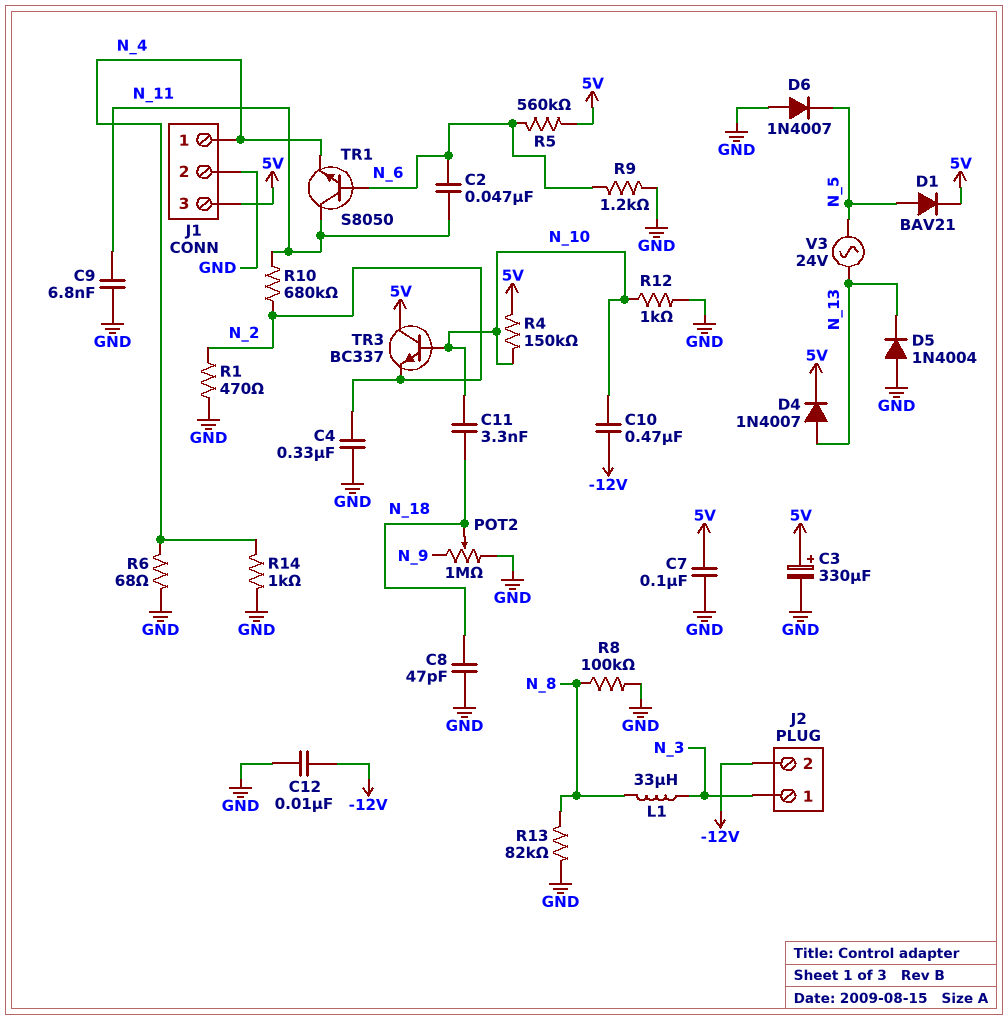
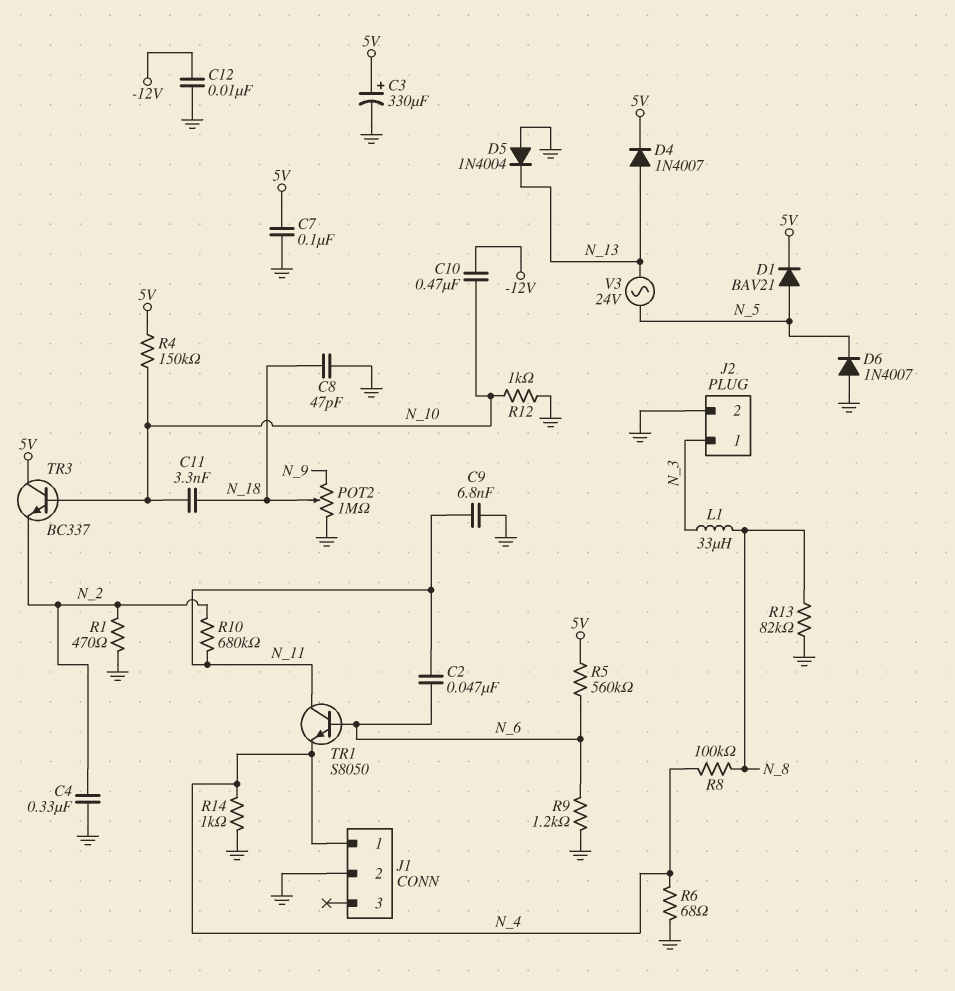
J1 pin 3: 5V -> none
J2 pin 2: -12V -> GND
R8: 100k (GND, N_8) -> 100k (N_4, N_8)

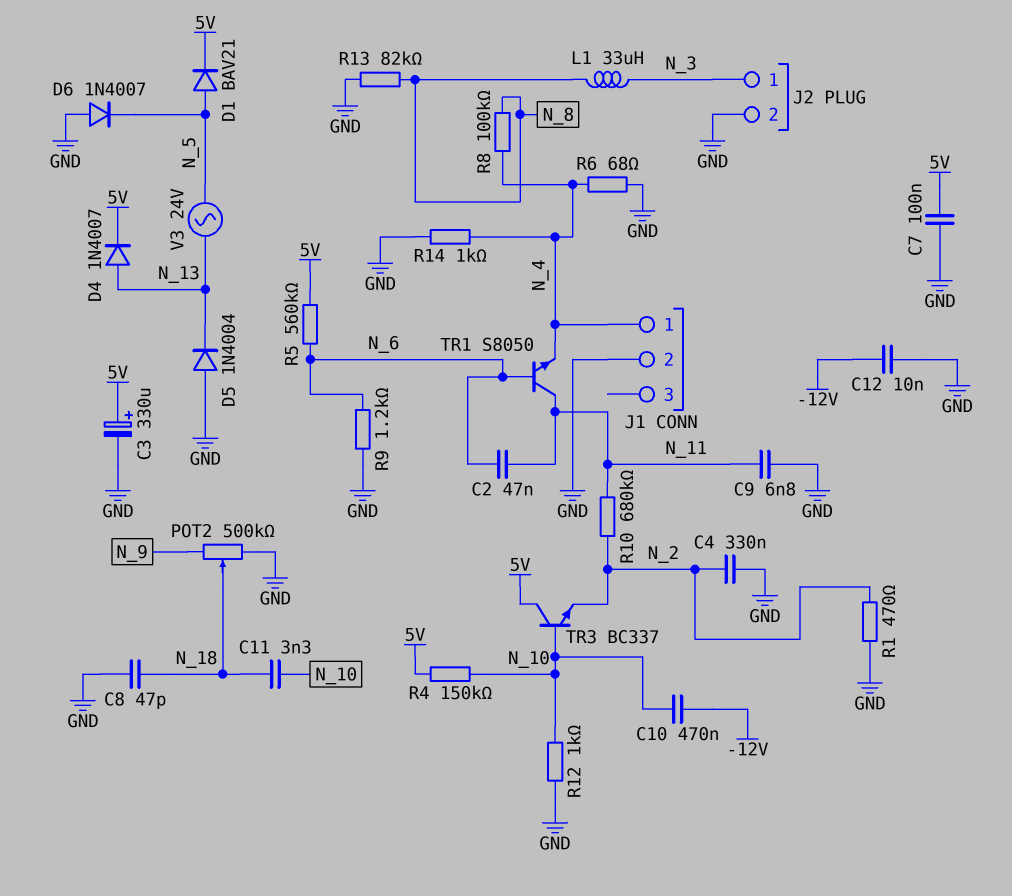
POT2: 1M (GND, N_9, wiper N_18) -> 500k (GND, N_9, wiper N_18)

